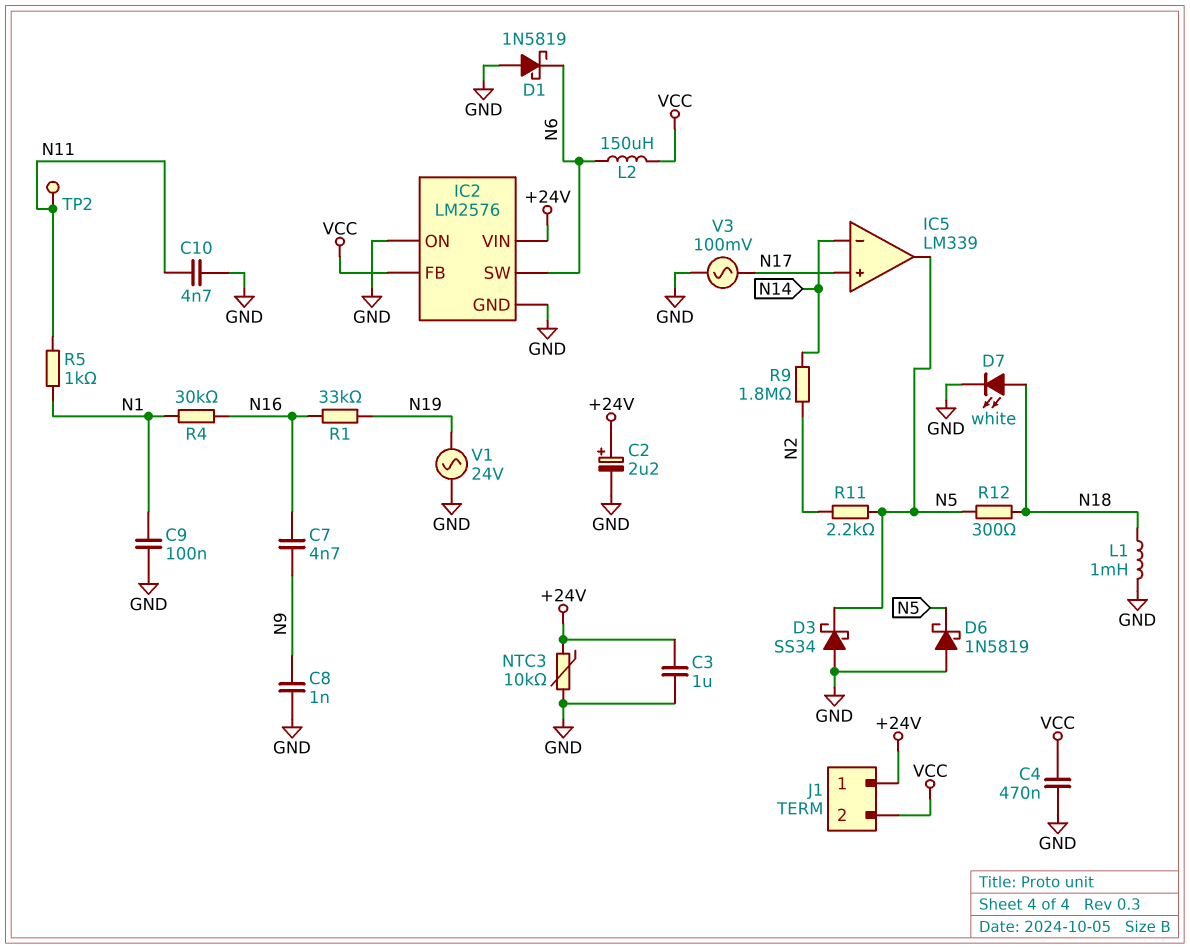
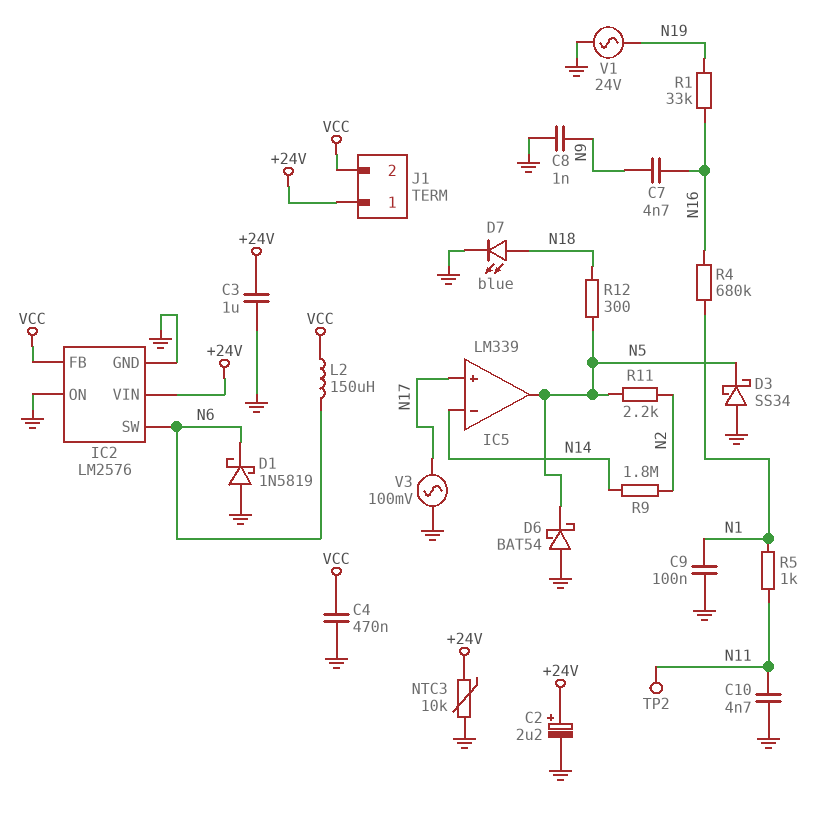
D6: schottky 1N5819 (A GND, K N5) -> schottky BAT54 (A GND, K N5)
D7: LED white (A N18, K GND) -> LED blue (A N18, K GND)
L1: 1mH (GND, N18) -> none
R4: 30k (N1, N16) -> 680k (N1, N16)

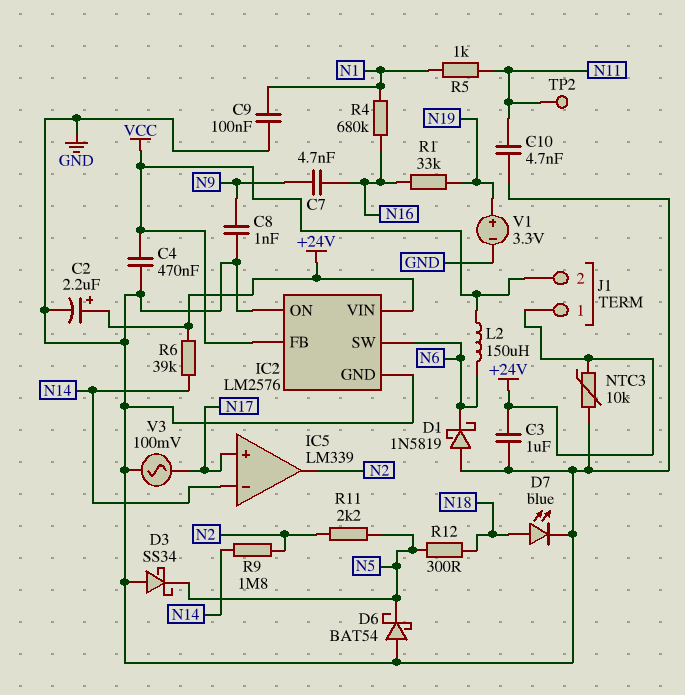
IC5 pin out: N5 -> N2
R6: none -> 39k (+24V, N14)
V1: AC 24V (GND, N19) -> 3.3V (plus N19, minus GND)

